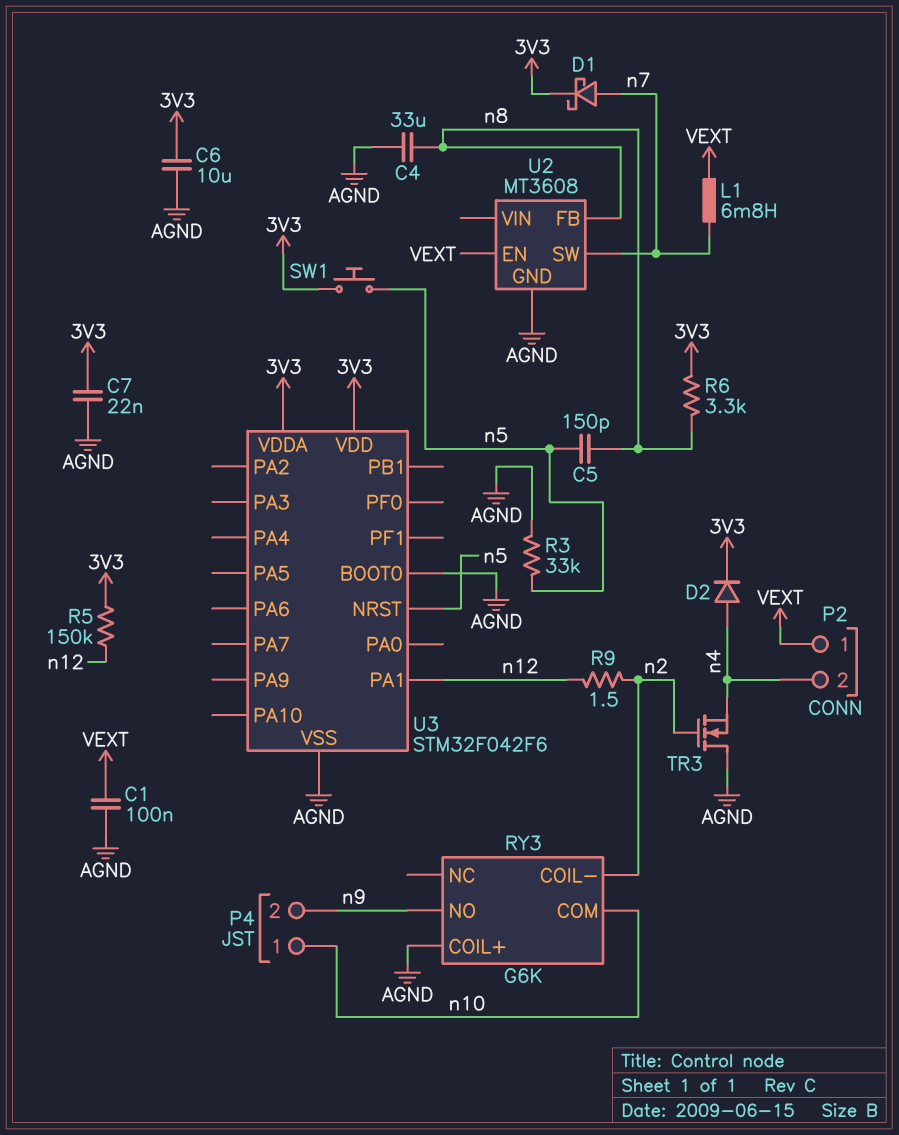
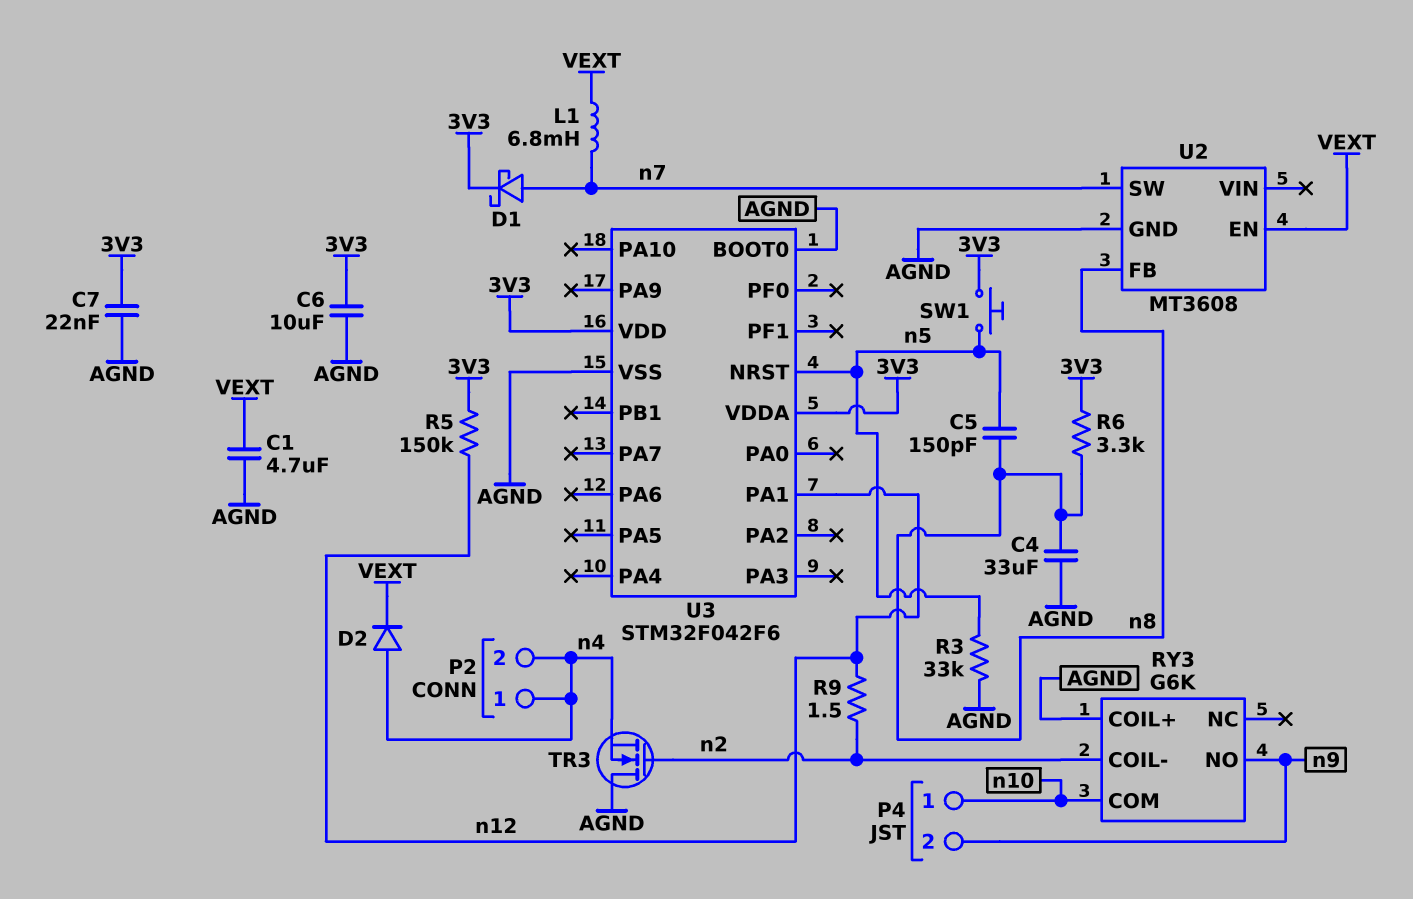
C1: 100nF (AGND, VEXT) -> 4.7uF (AGND, VEXT)
D2: diode (A n4, K 3V3) -> diode (A n4, K VEXT)
P2 pin 1: VEXT -> n4

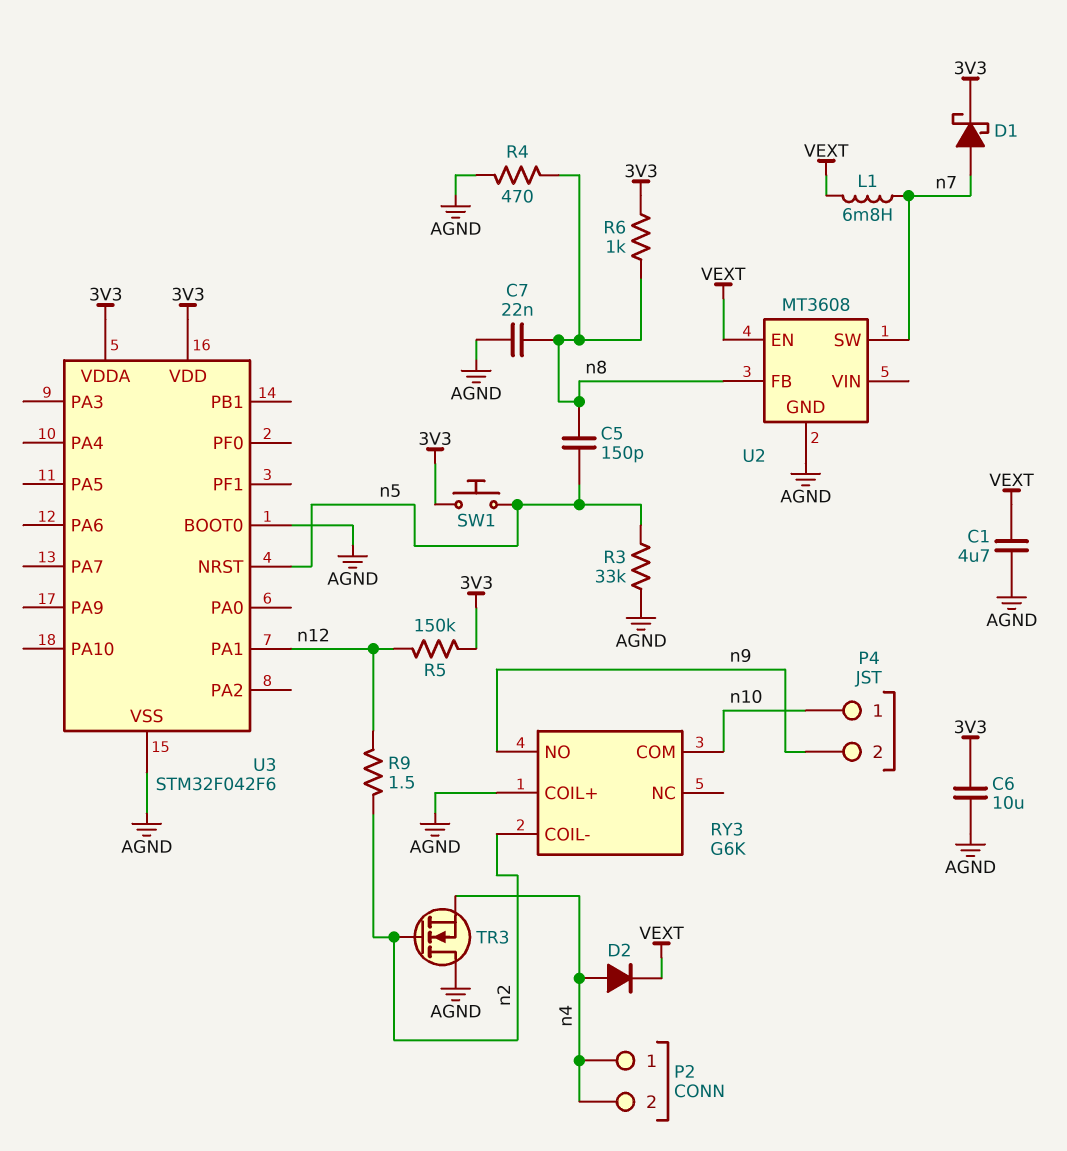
C4: 33uF (AGND, n8) -> none
C7: 22nF (3V3, AGND) -> 22nF (AGND, n8)
R4: none -> 470 (AGND, n8)
R6: 3.3k (3V3, n8) -> 1k (3V3, n8)

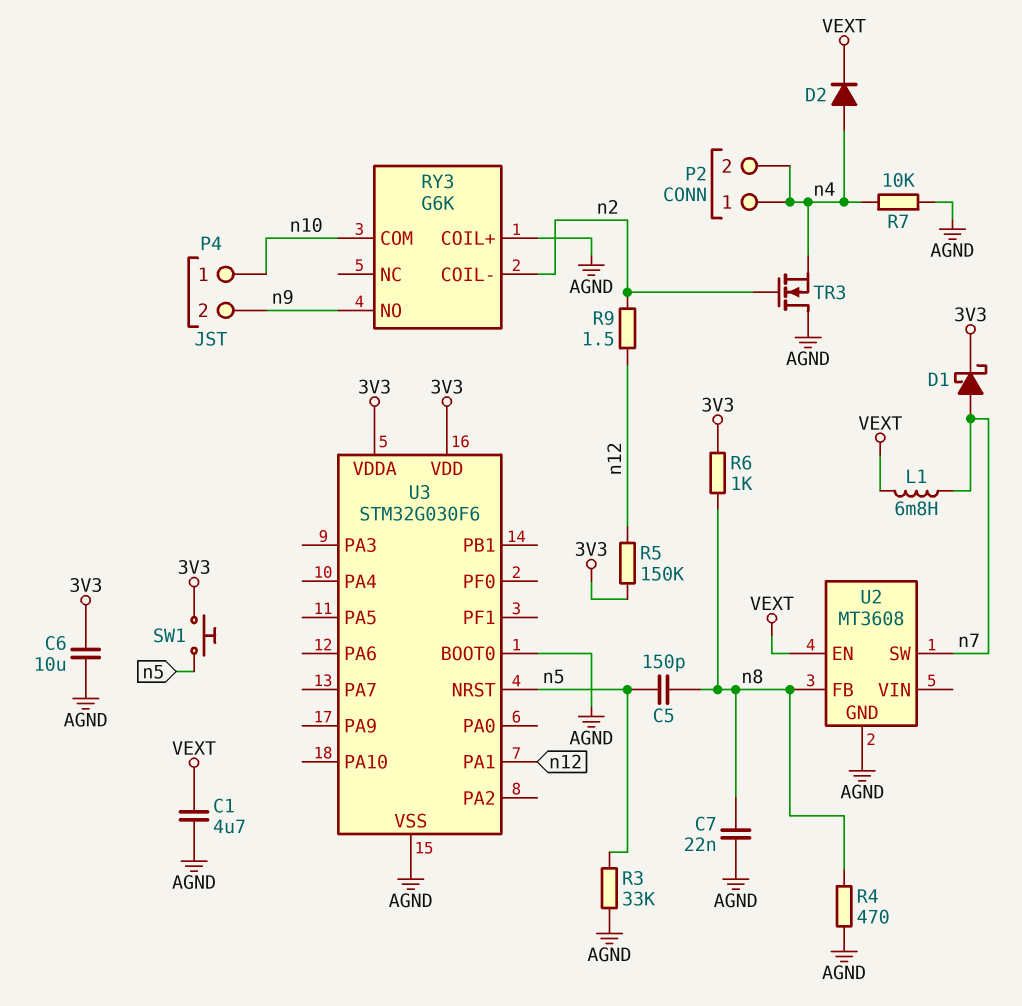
R7: none -> 10k (AGND, n4)
U3: STM32F042F6 -> STM32G030F6

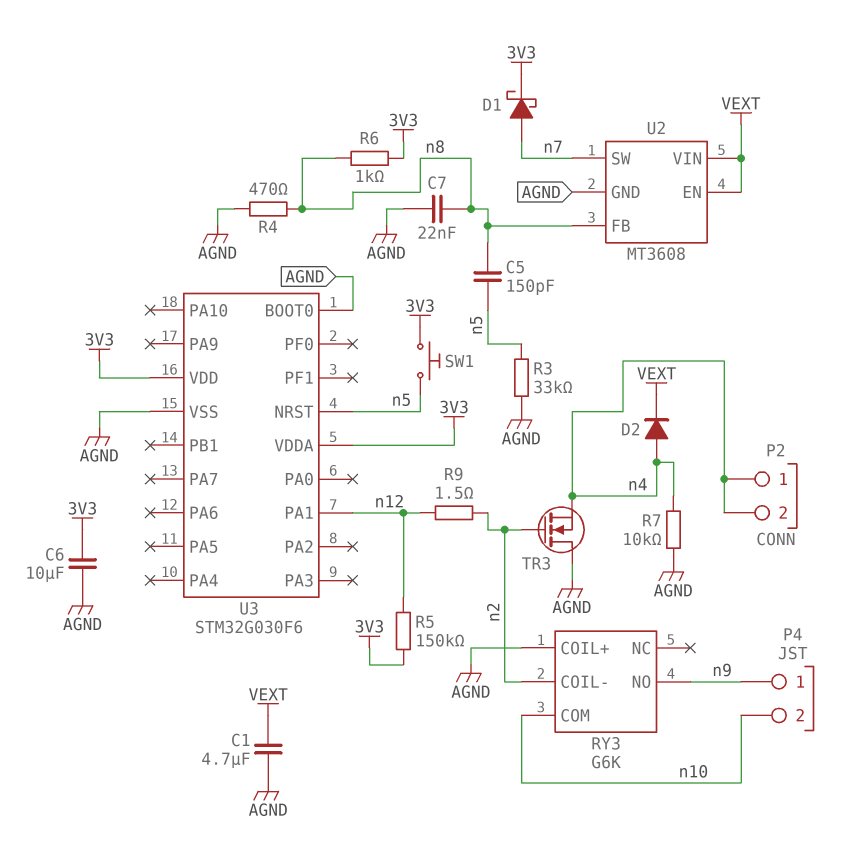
L1: 6.8mH (VEXT, n7) -> none
P4 pin 1: n10 -> n9
P4 pin 2: n9 -> n10
U2 pin VIN: none -> VEXT

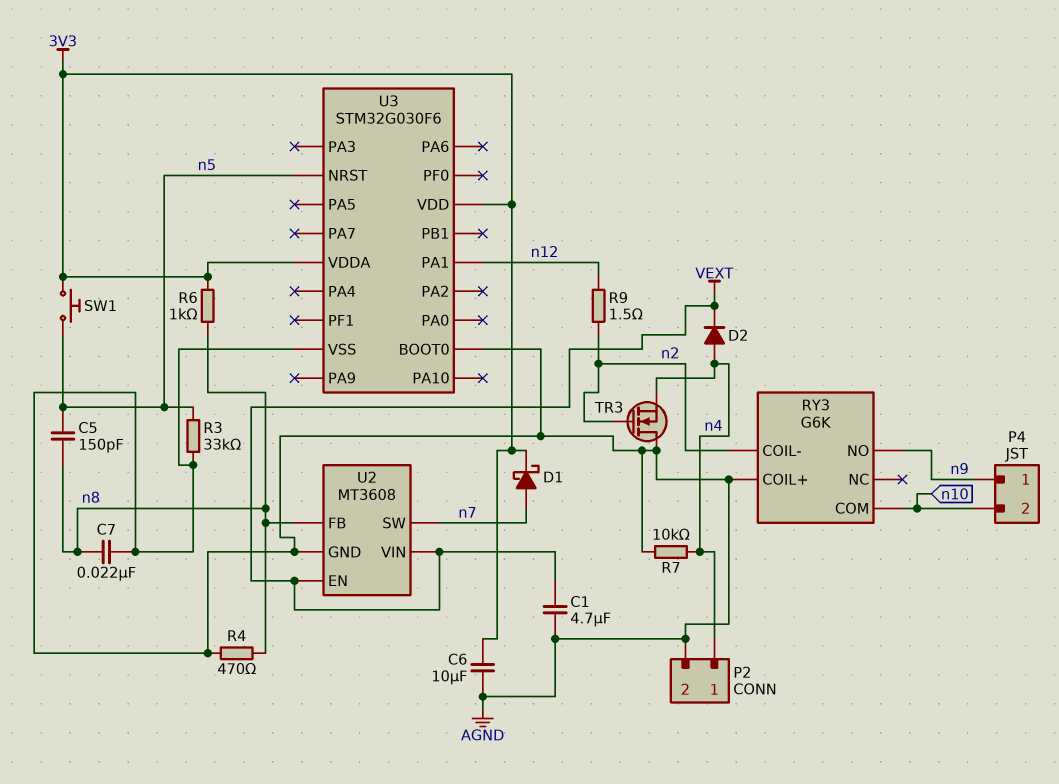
P2 pin 2: n4 -> AGND
R5: 150k (3V3, n12) -> none

